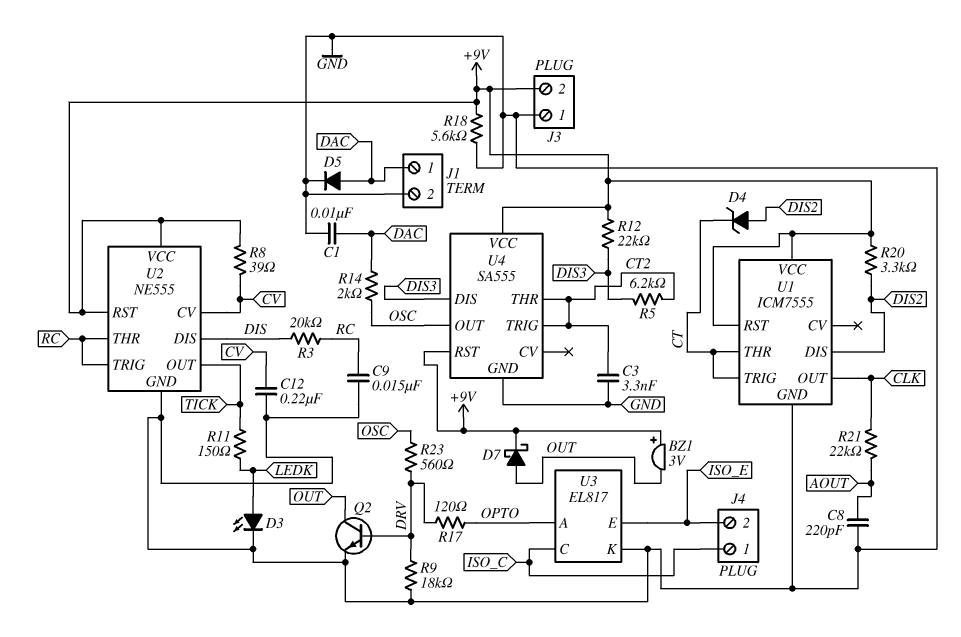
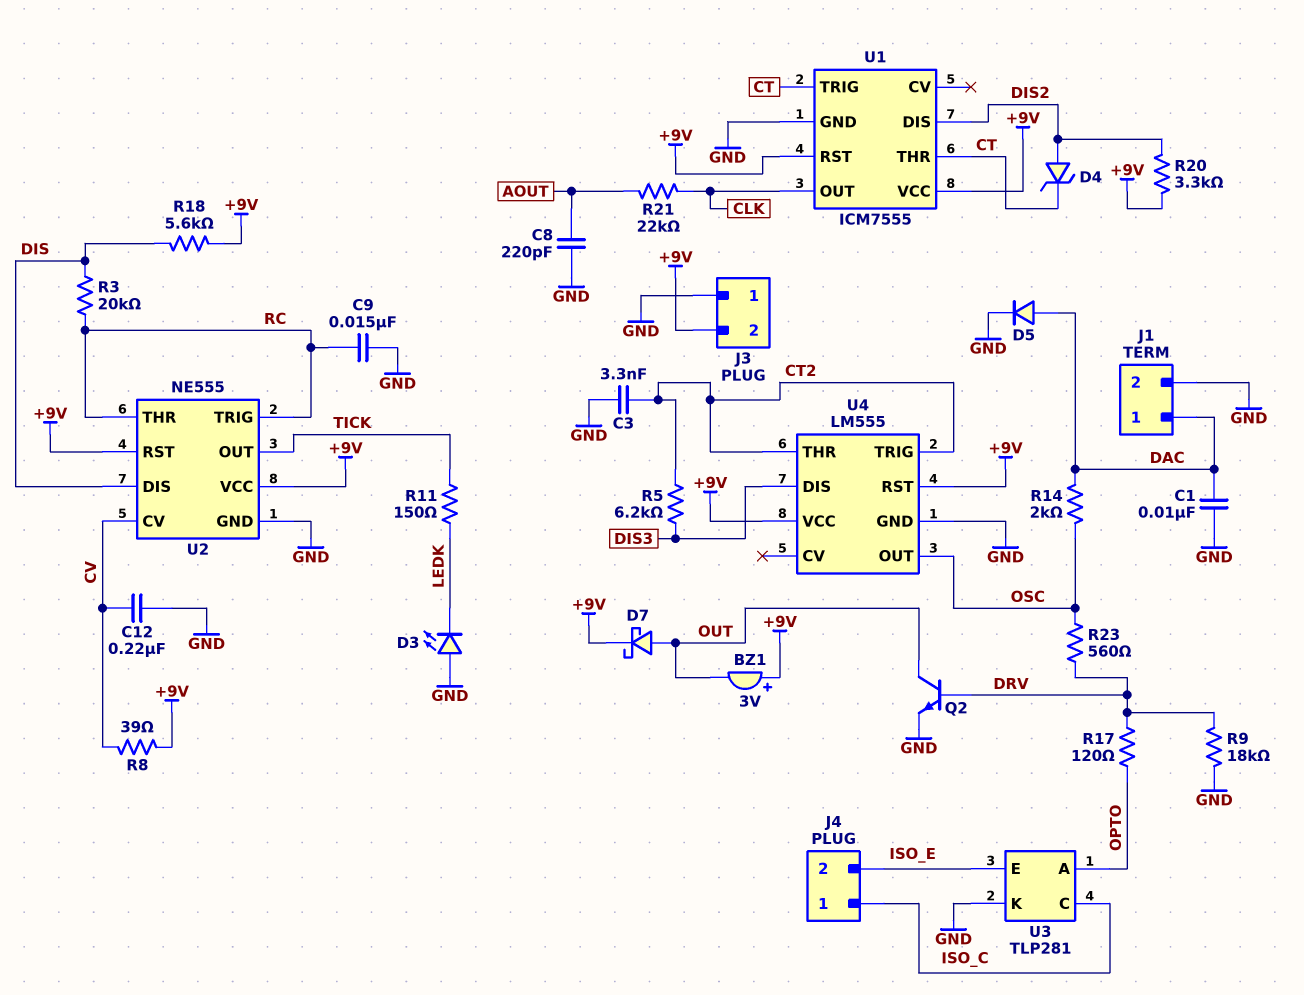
D3: LED (A LEDK, K GND) -> LED (A GND, K LEDK)
R12: 22k (+9V, DIS3) -> none
R18: 5.6k (+9V, GND) -> 5.6k (+9V, DIS)
U3: EL817 -> TLP281
U4: SA555 -> LM555

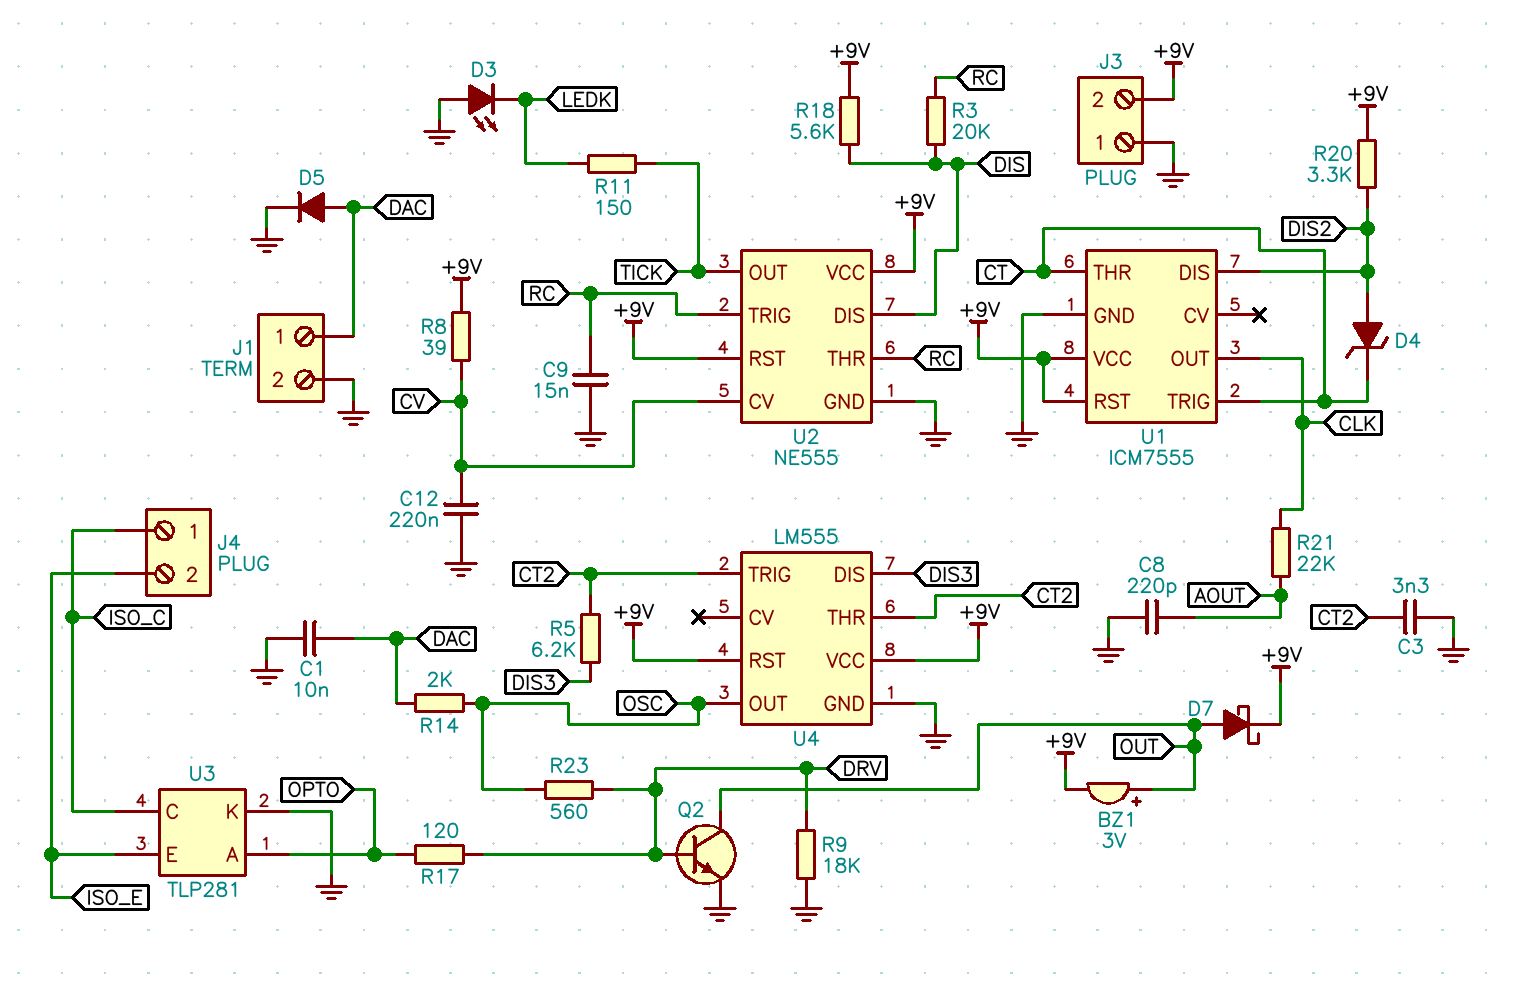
BZ1: buzzer 3V (plus +9V, minus OUT) -> buzzer 3V (plus OUT, minus +9V)

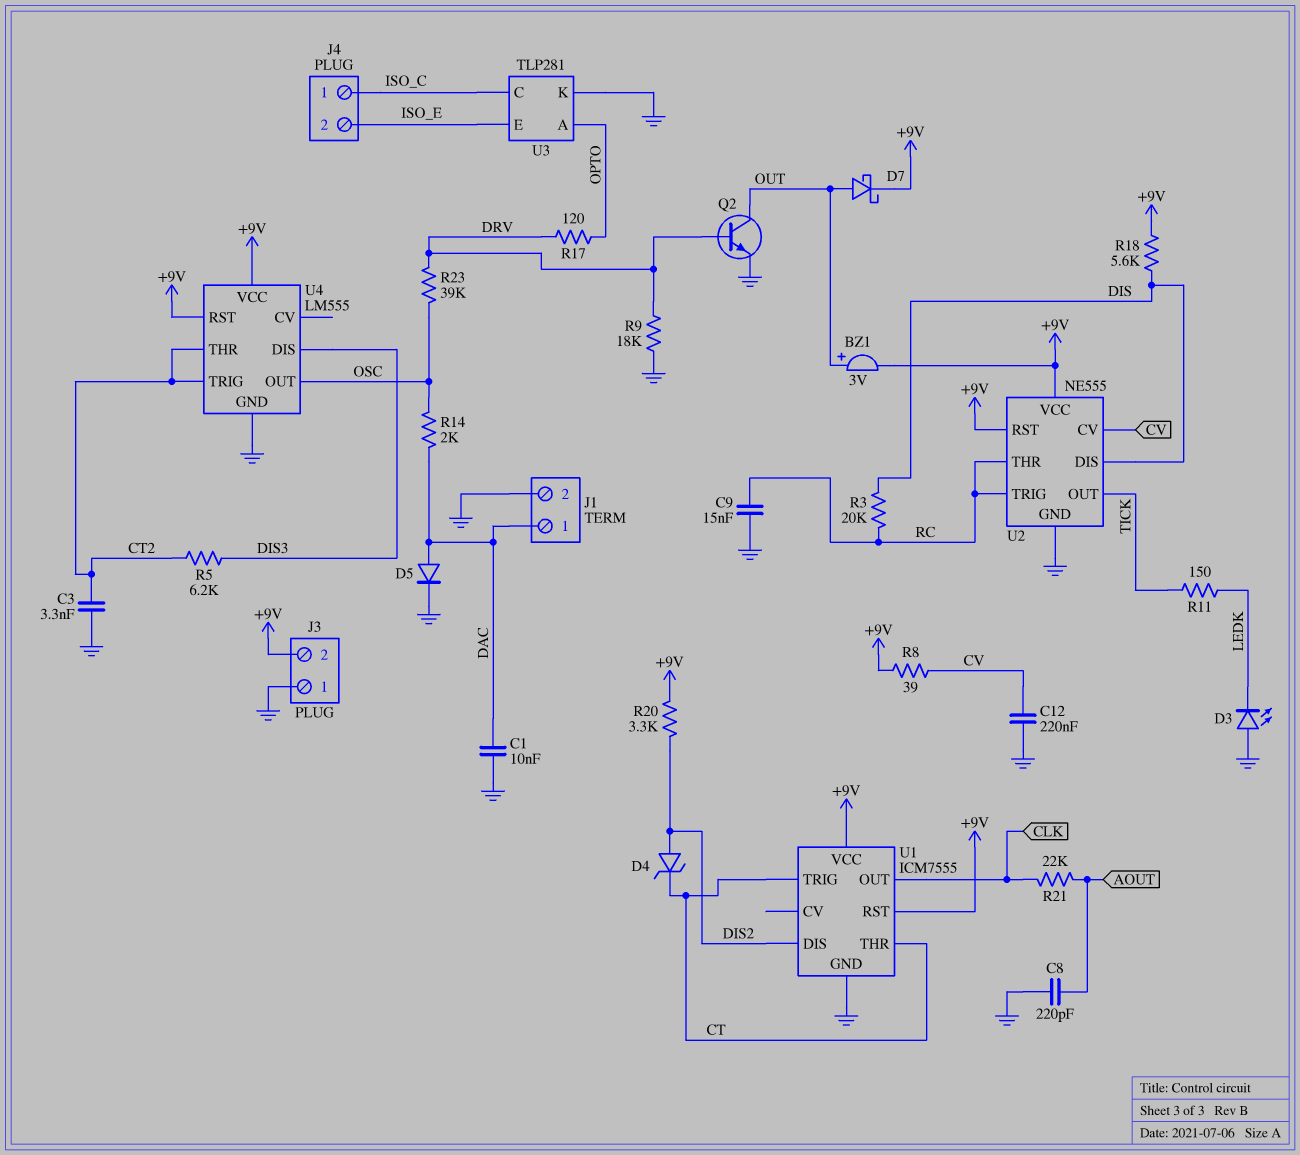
R23: 560 (DRV, OSC) -> 39k (DRV, OSC)

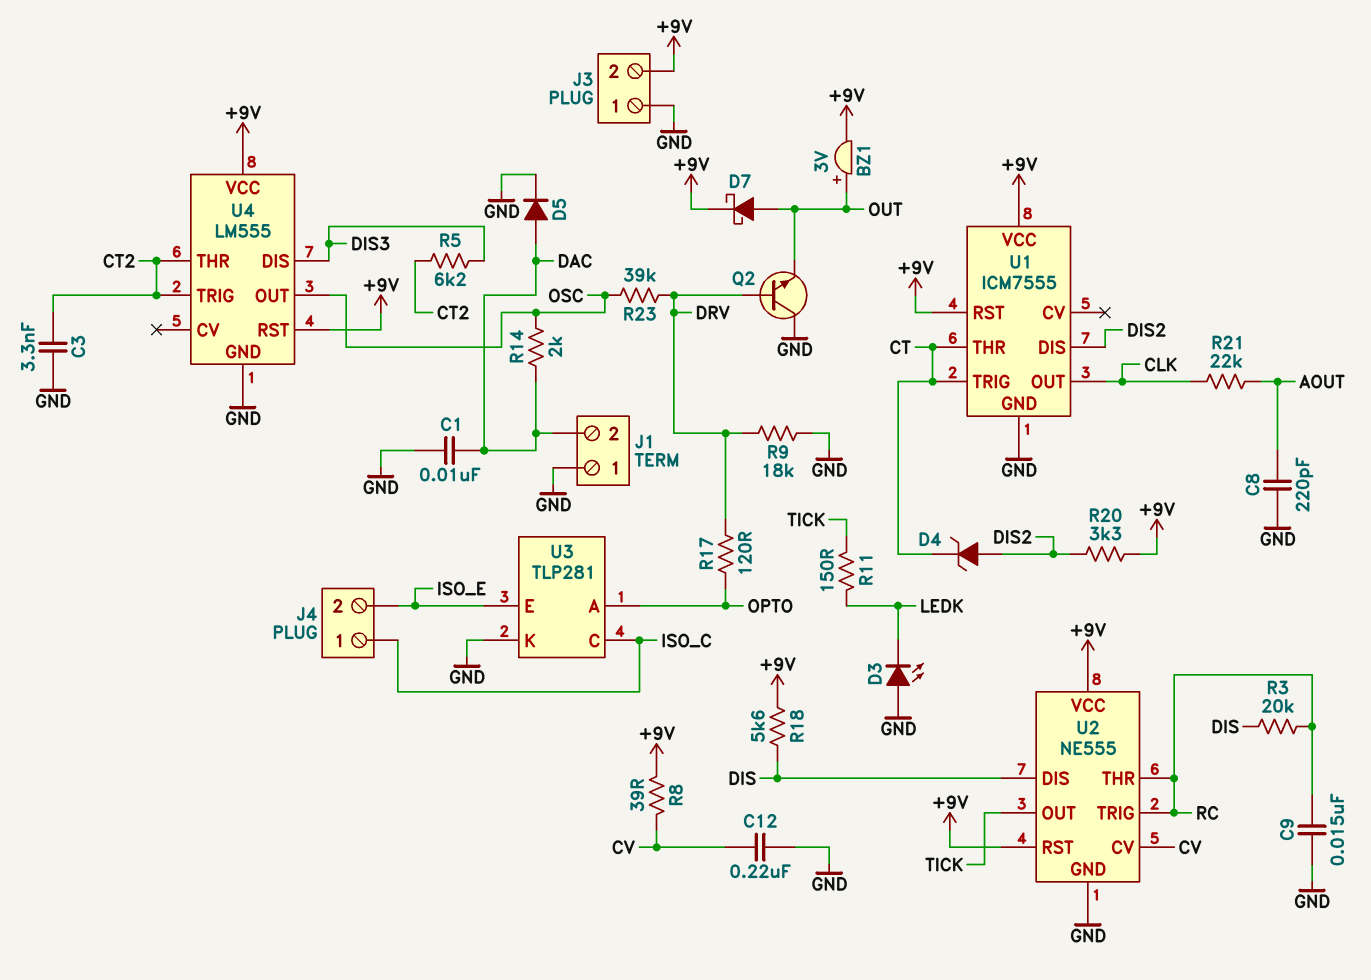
J1 pin 1: DAC -> GND
J1 pin 2: GND -> DAC
Q2: NPN (B DRV, C OUT, E GND) -> NPN (B DRV, C GND, E OUT)

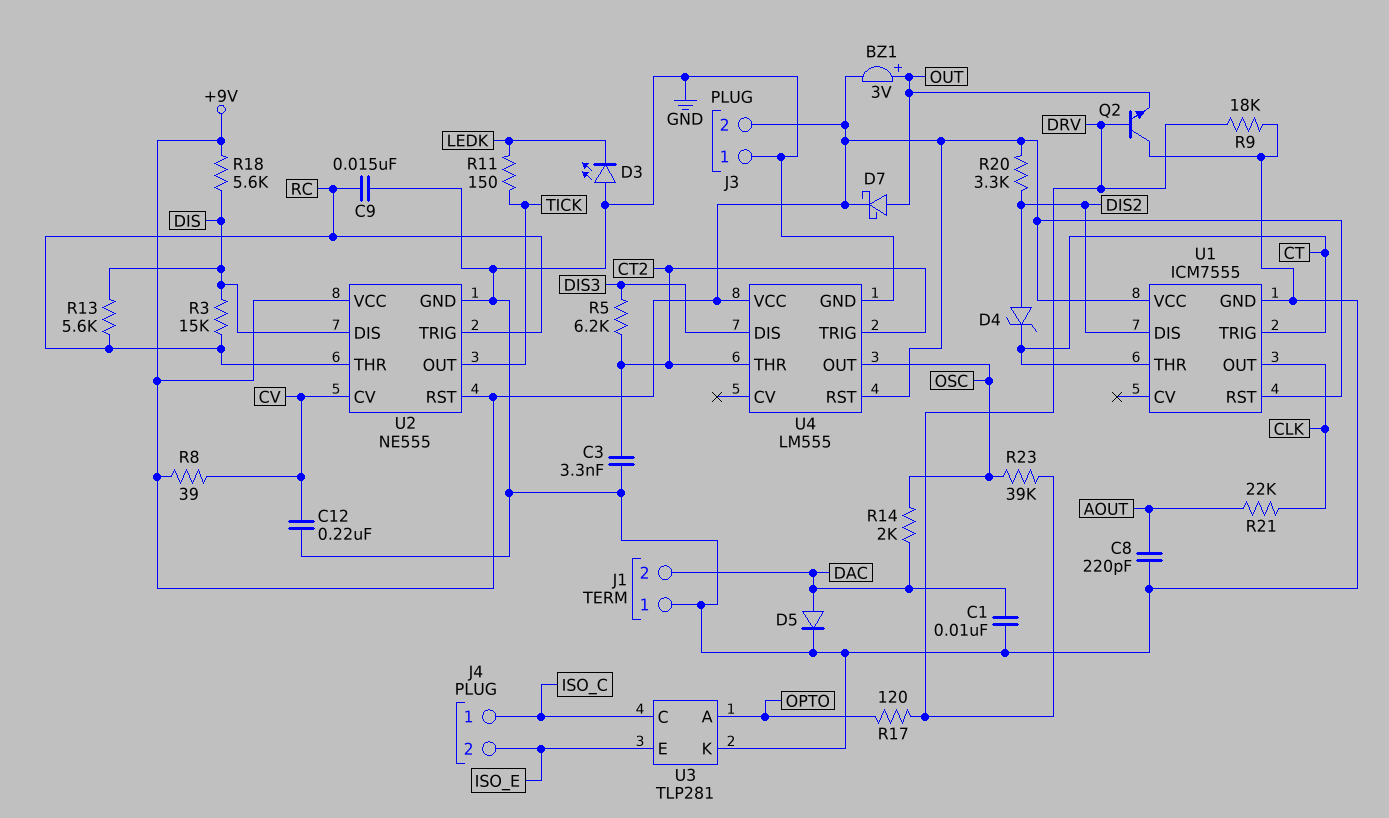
R3: 20k (DIS, RC) -> 15k (DIS, RC)
R13: none -> 5.6k (DIS, RC)

